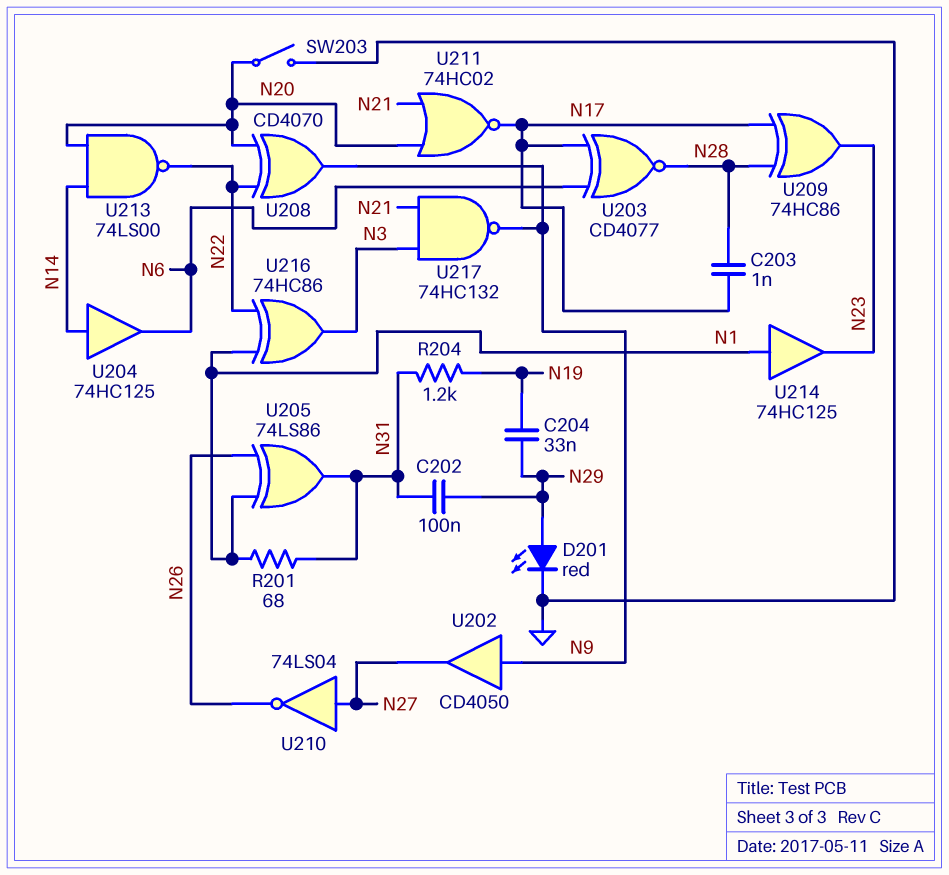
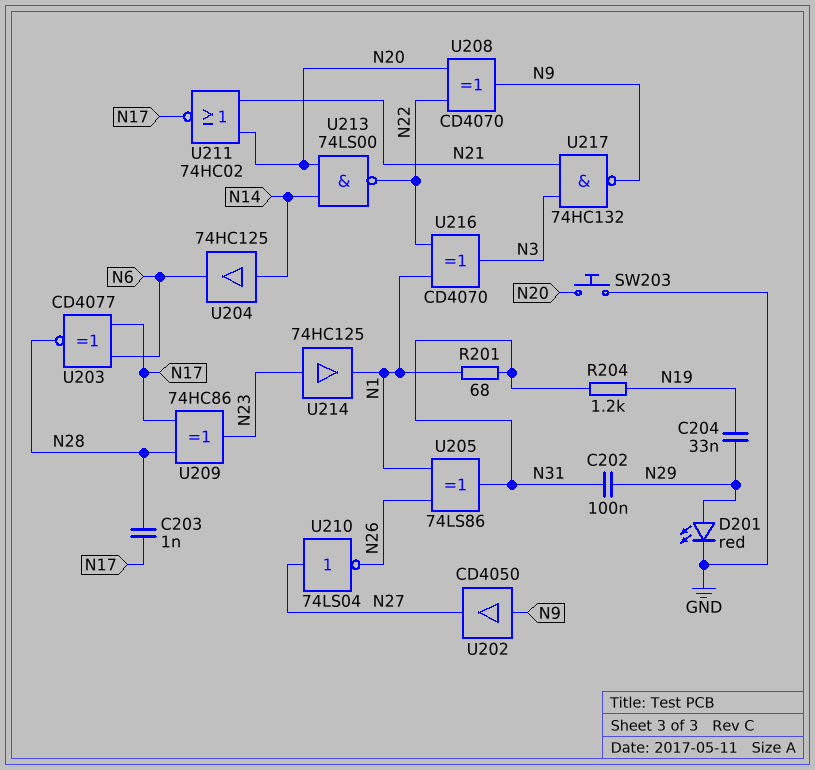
SW203: switch (GND, N20) -> button (GND, N20)
U214: buffer 74HC125 (in N1, out N23) -> buffer 74HC125 (in N23, out N1)
U216: XOR 74HC86 (in N1, in N22, out N3) -> XOR CD4070 (in N1, in N22, out N3)

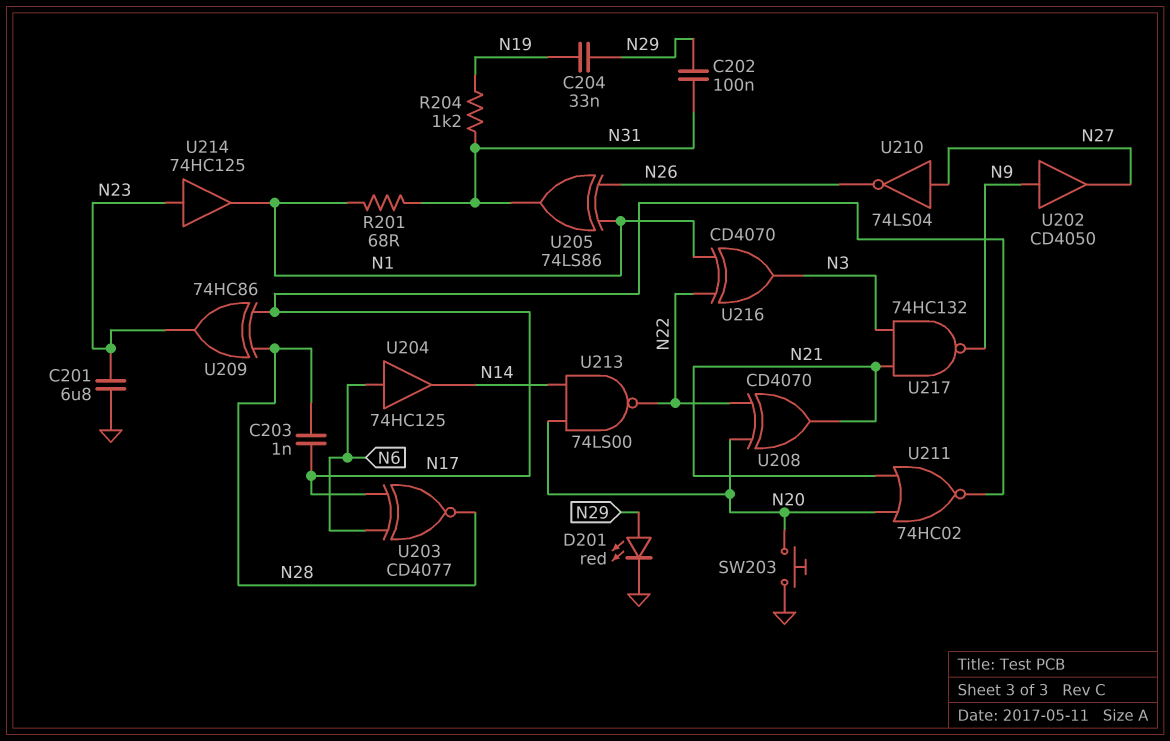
C201: none -> 6.8uF (GND, N23)
U204: buffer 74HC125 (in N14, out N6) -> buffer 74HC125 (in N6, out N14)
U208: XOR CD4070 (in N20, in N22, out N9) -> XOR CD4070 (in N20, in N22, out N21)

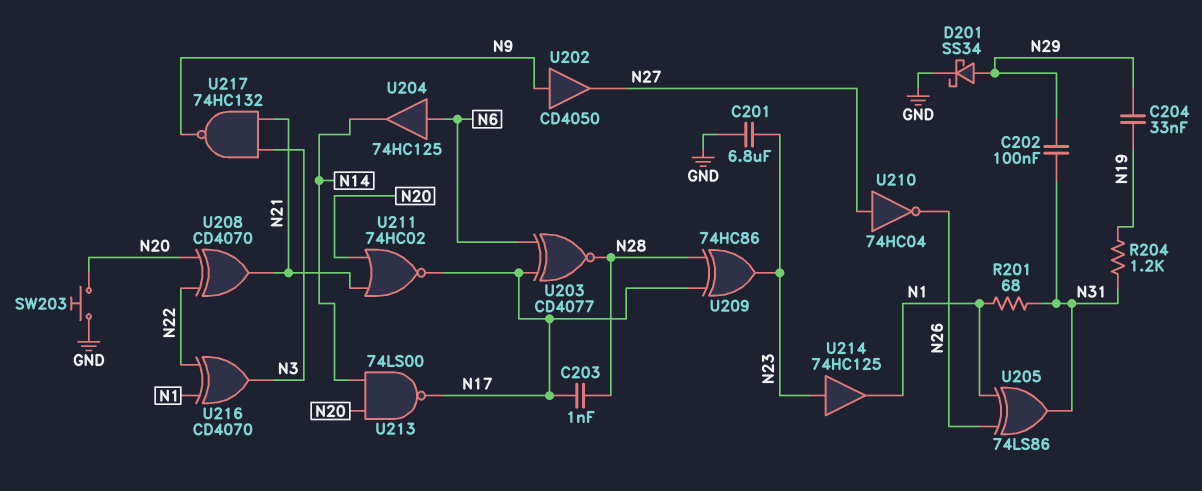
D201: LED red (A N29, K GND) -> schottky SS34 (A N29, K GND)
U210: NOT 74LS04 (in N27, out N26) -> NOT 74HC04 (in N27, out N26)
U213: NAND 74LS00 (in N14, in N20, out N22) -> NAND 74LS00 (in N14, in N20, out N17)

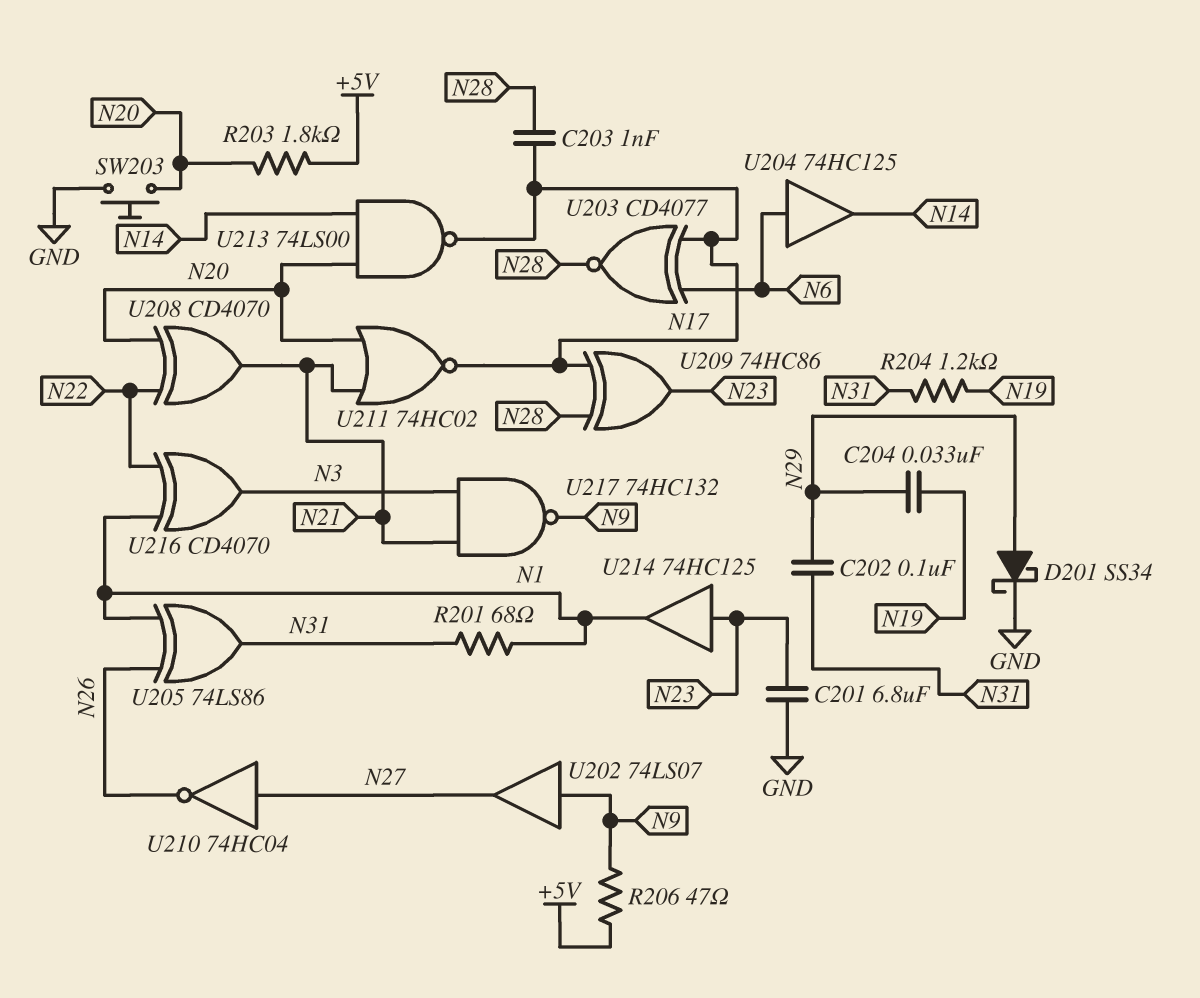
R203: none -> 1.8k (+5V, N20)
R206: none -> 47 (+5V, N9)
U202: buffer CD4050 (in N9, out N27) -> buffer 74LS07 (in N9, out N27)

